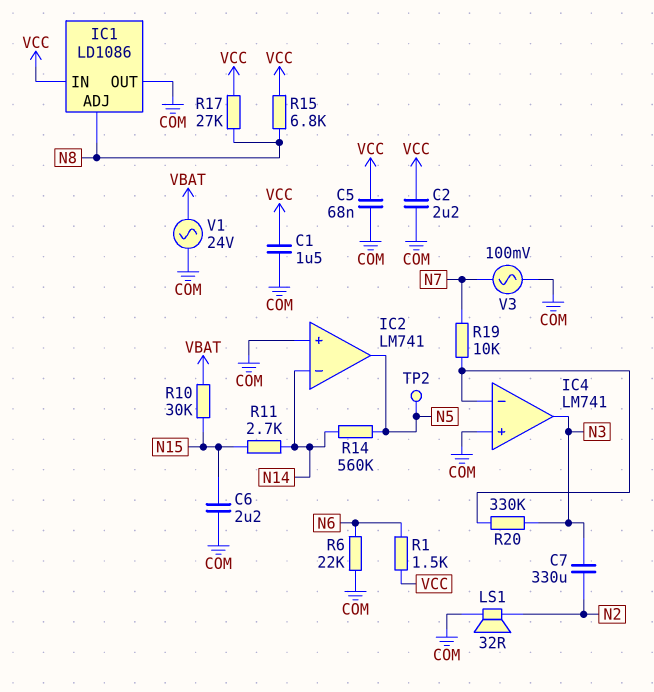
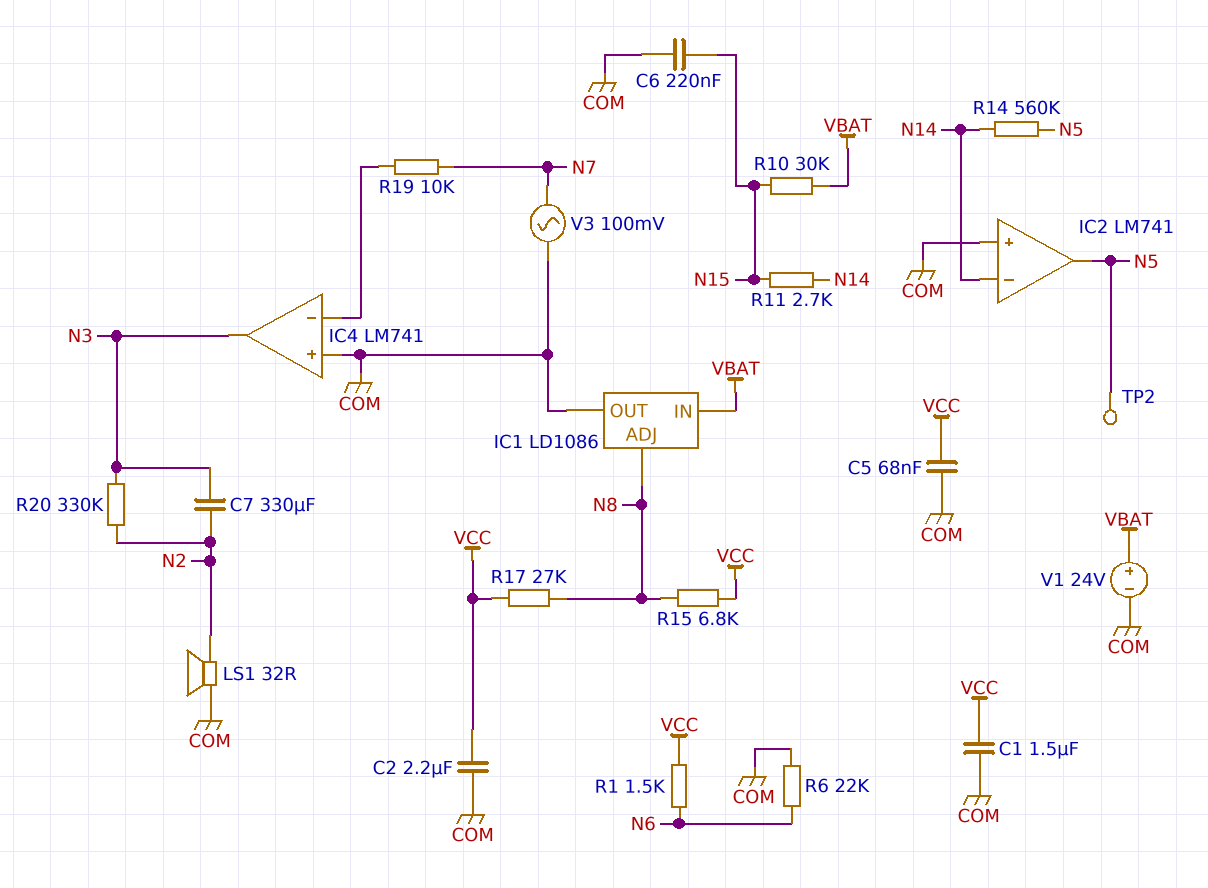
C6: 2.2uF (COM, N15) -> 220nF (COM, N15)
IC1 pin IN: VCC -> VBAT
R20: 330k (IC4/in-, N3) -> 330k (N2, N3)
V1: AC 24V (COM, VBAT) -> 24V (plus VBAT, minus COM)

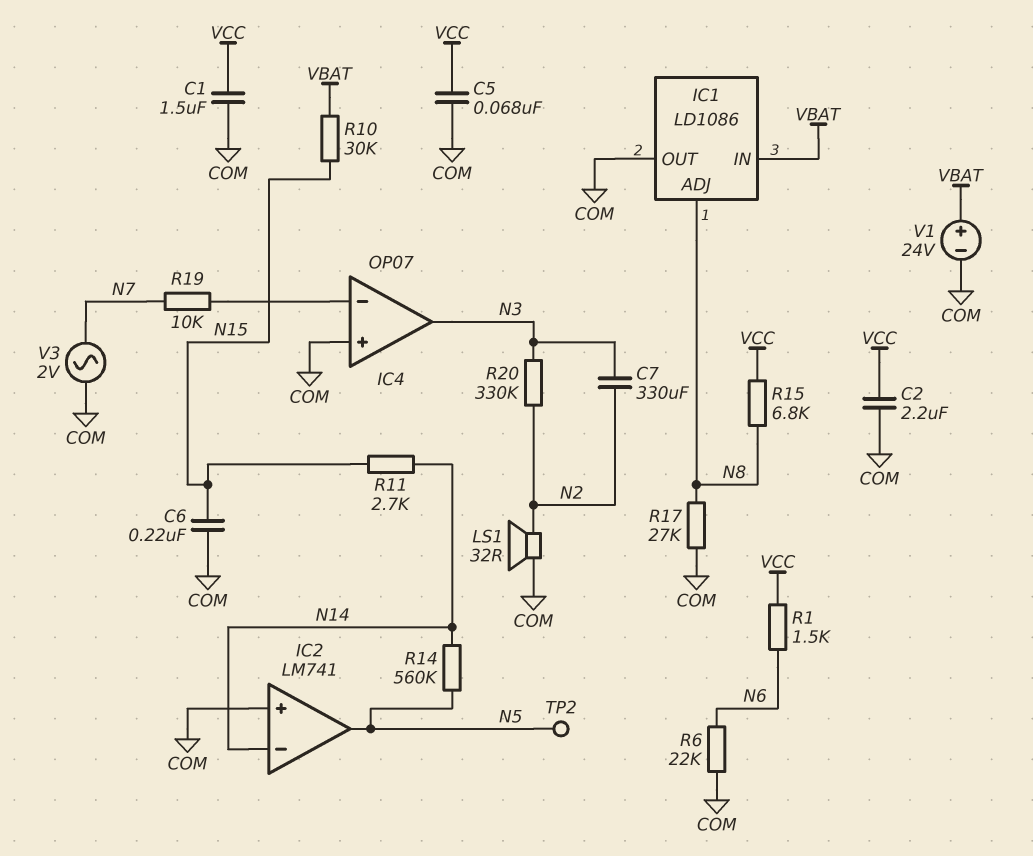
IC4: LM741 -> OP07
R17: 27k (N8, VCC) -> 27k (COM, N8)
V3: AC 100mV (COM, N7) -> AC 2V (COM, N7)

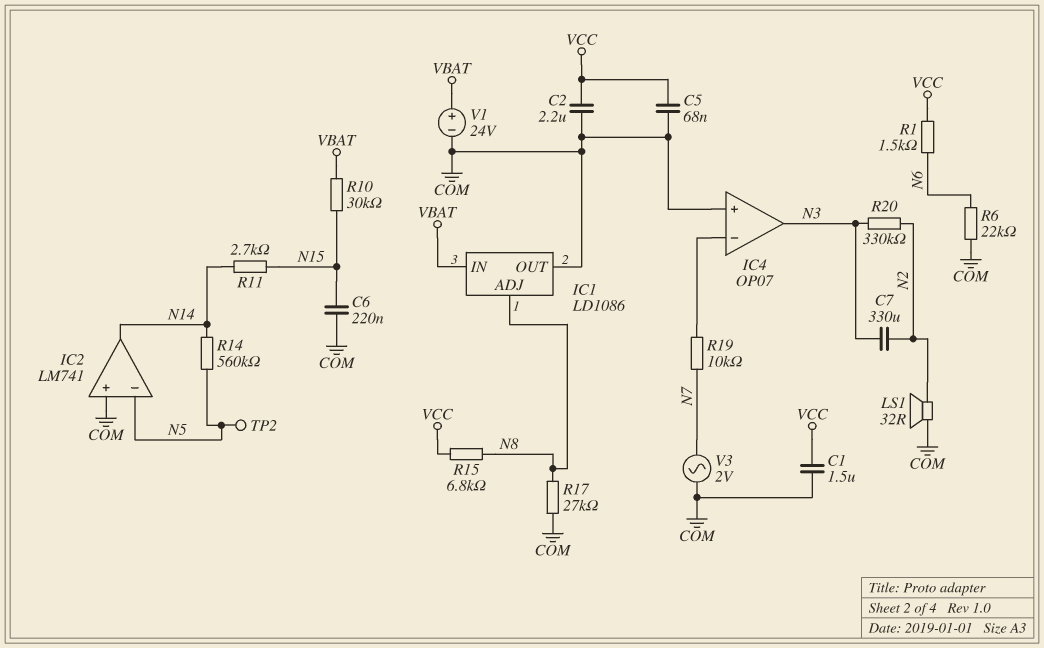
IC2 pin in-: N14 -> N5
IC2 pin out: N5 -> N14

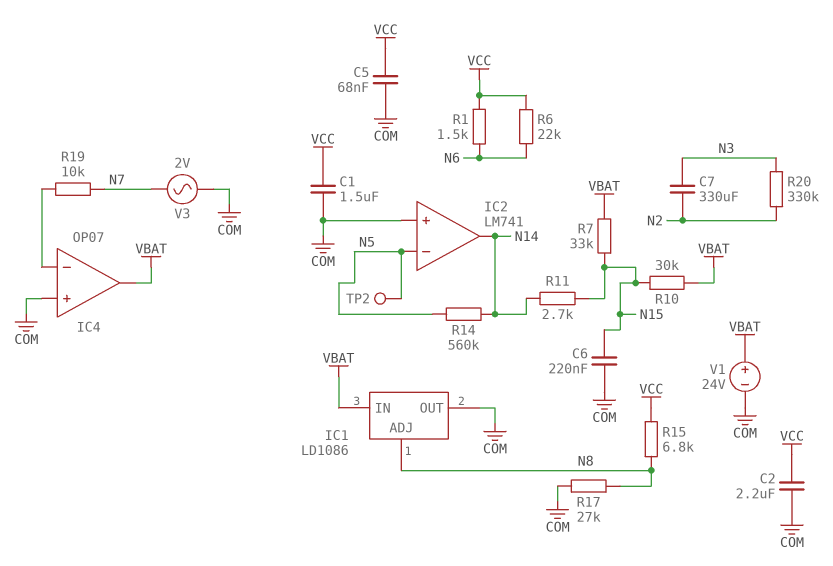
IC4 pin out: N3 -> VBAT
LS1: speaker 32R (COM, N2) -> none
R6: 22k (COM, N6) -> 22k (N6, VCC)
R7: none -> 33k (N15, VBAT)

